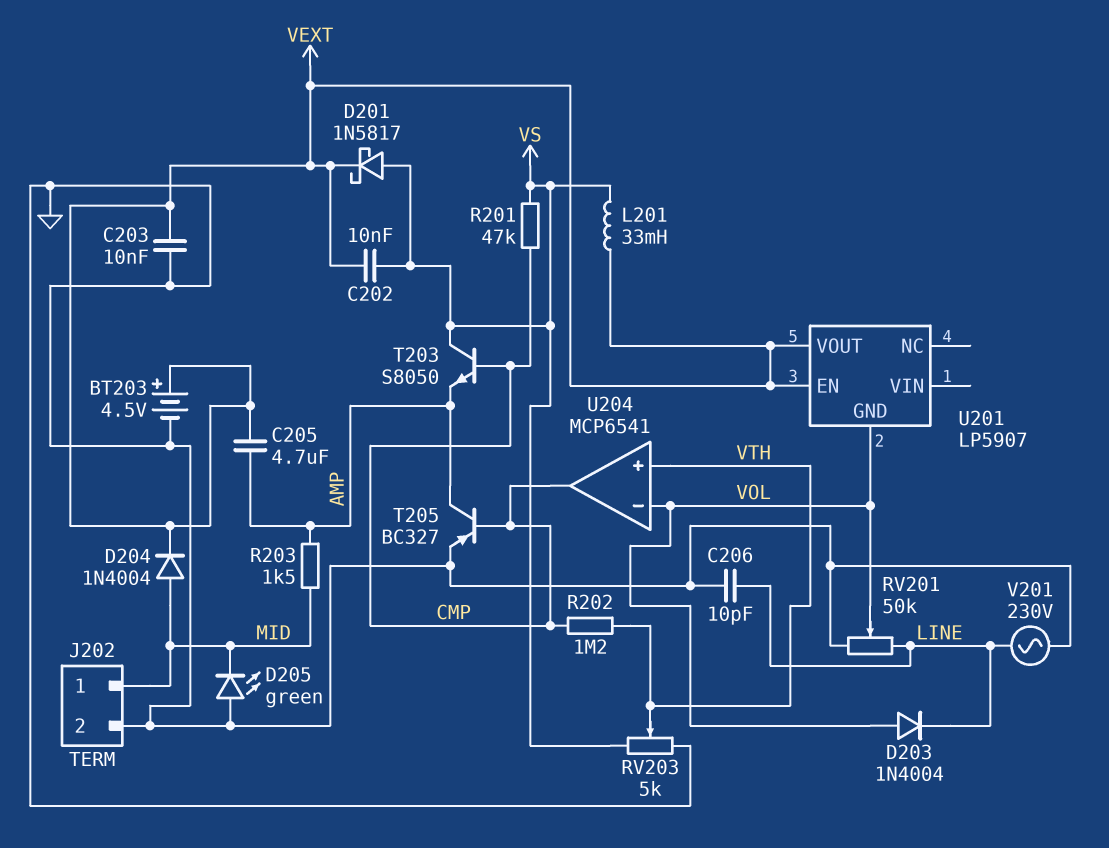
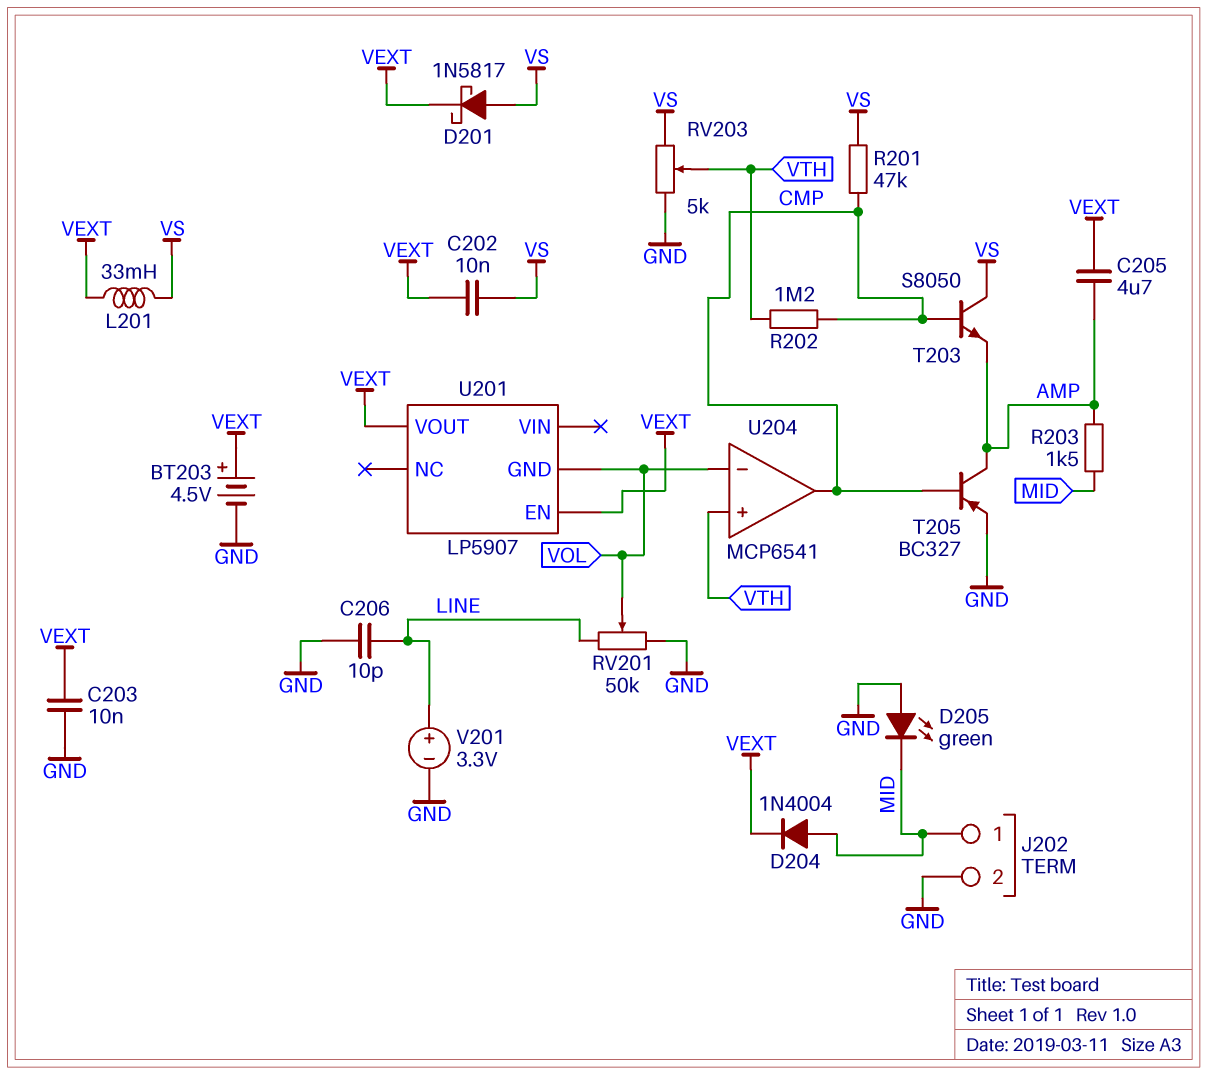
D203: diode 1N4004 (A VOL, K LINE) -> none
V201: AC 230V (GND, LINE) -> 3.3V (plus LINE, minus GND)

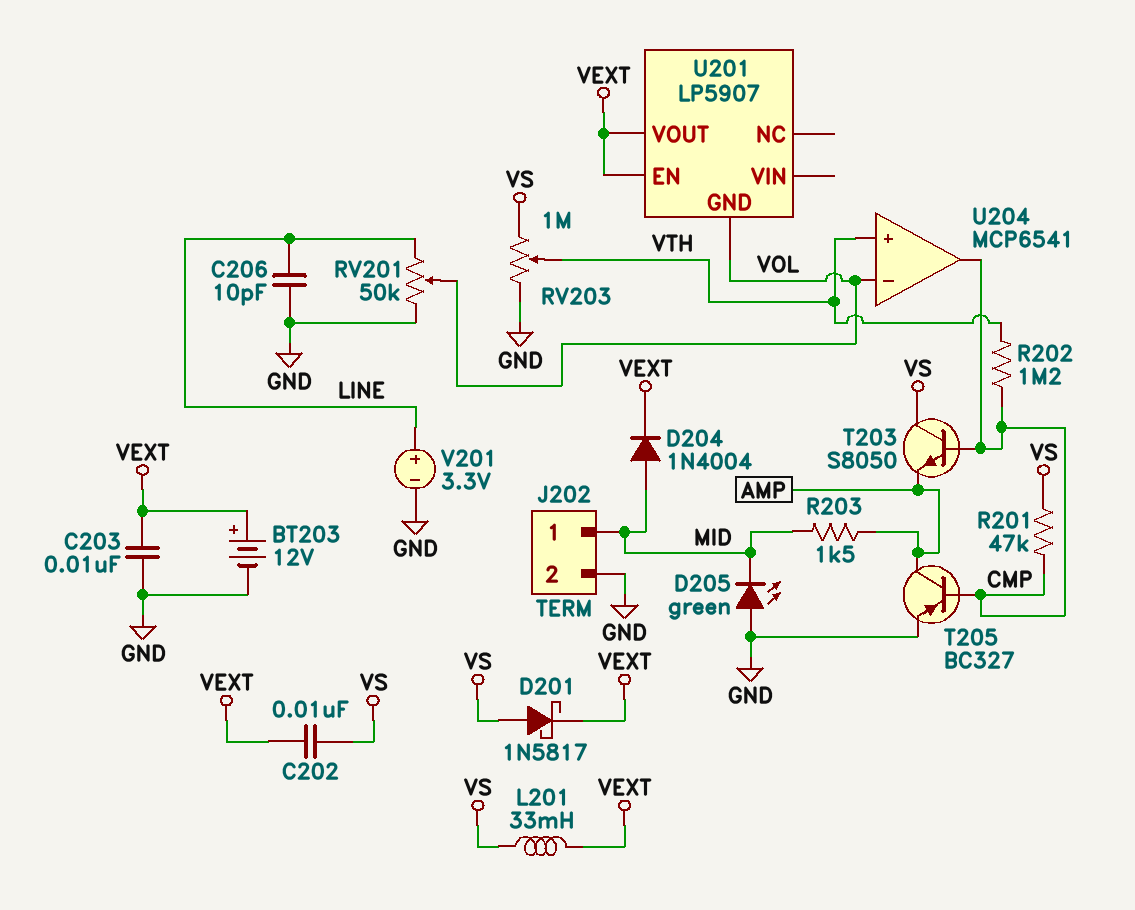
BT203: 4.5V (plus VEXT, minus GND) -> 12V (plus VEXT, minus GND)
C205: 4.7uF (AMP, VEXT) -> none
RV203: 5k (GND, VS, wiper VTH) -> 1M (GND, VS, wiper VTH)

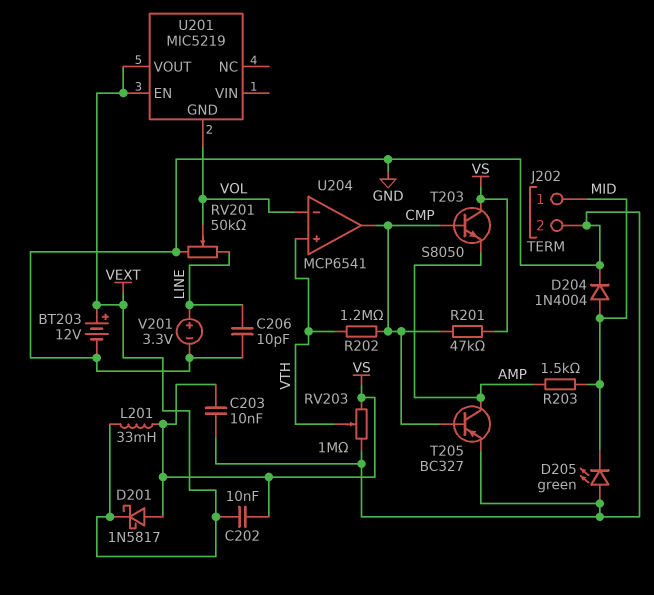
C203: 10nF (GND, VEXT) -> 10nF (GND, VS)
D204: diode 1N4004 (A MID, K VEXT) -> diode 1N4004 (A MID, K GND)
U201: LP5907 -> MIC5219

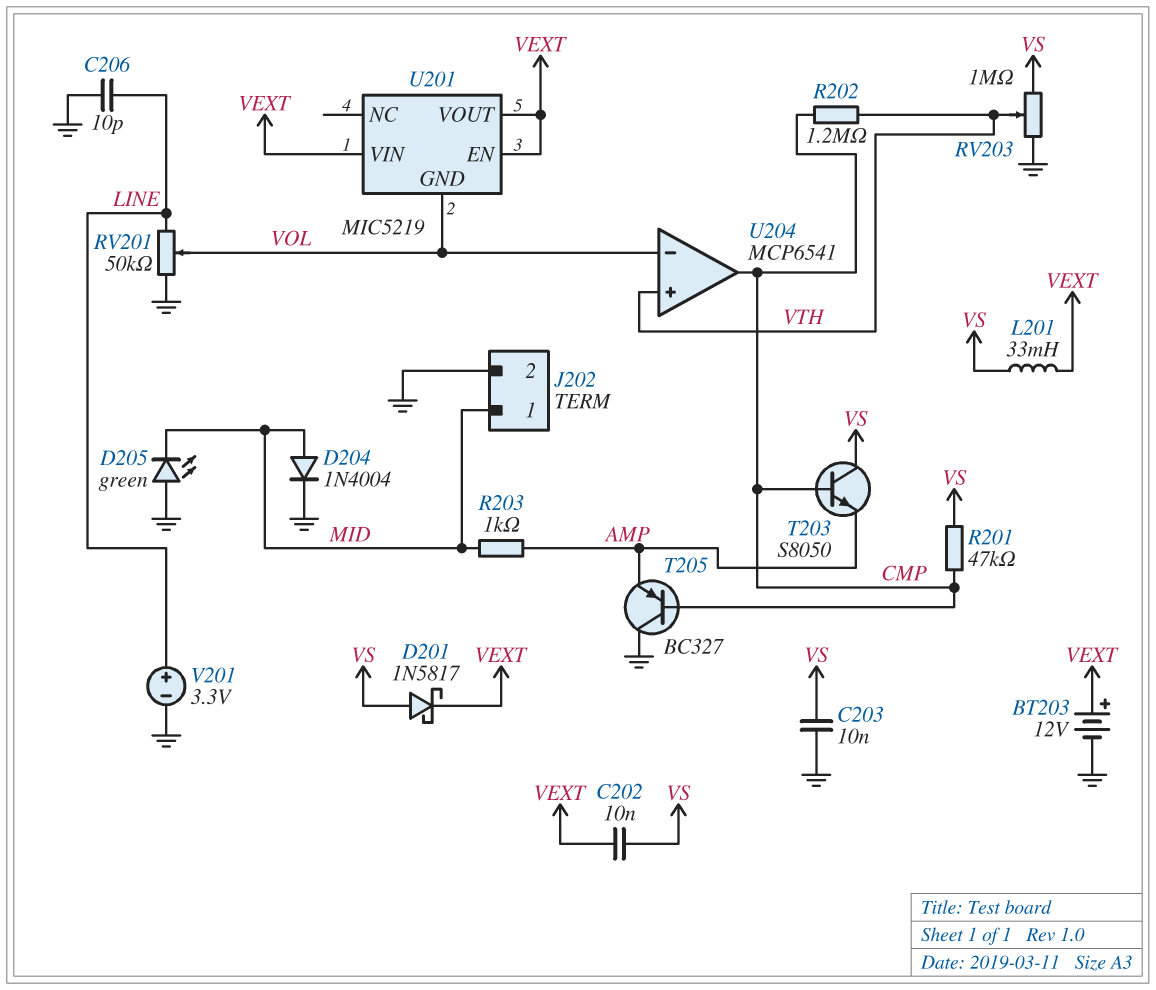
R203: 1.5k (AMP, MID) -> 1k (AMP, MID)
T205: PNP BC327 (B CMP, C AMP, E GND) -> PNP BC327 (B CMP, C GND, E AMP)
U201 pin VIN: none -> VEXT

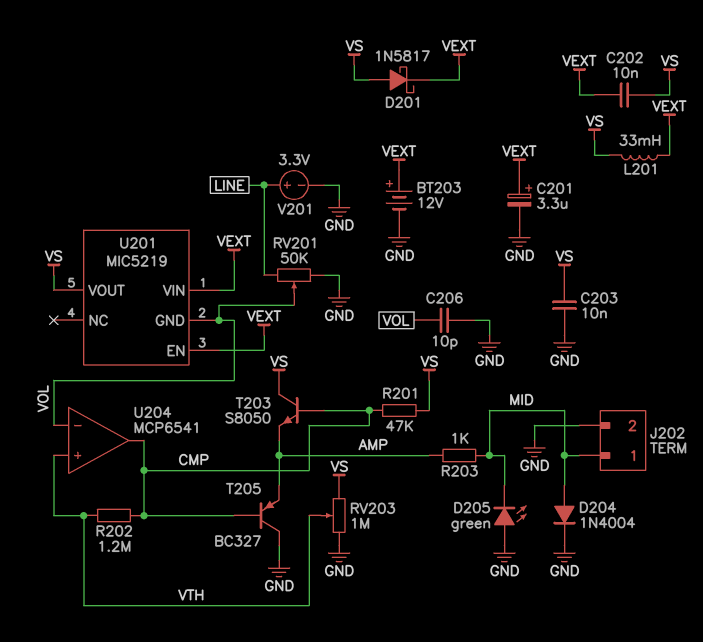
C201: none -> 3.3uF (plus VEXT, minus GND)
C206: 10pF (GND, LINE) -> 10pF (GND, VOL)
U201 pin VOUT: VEXT -> VS

